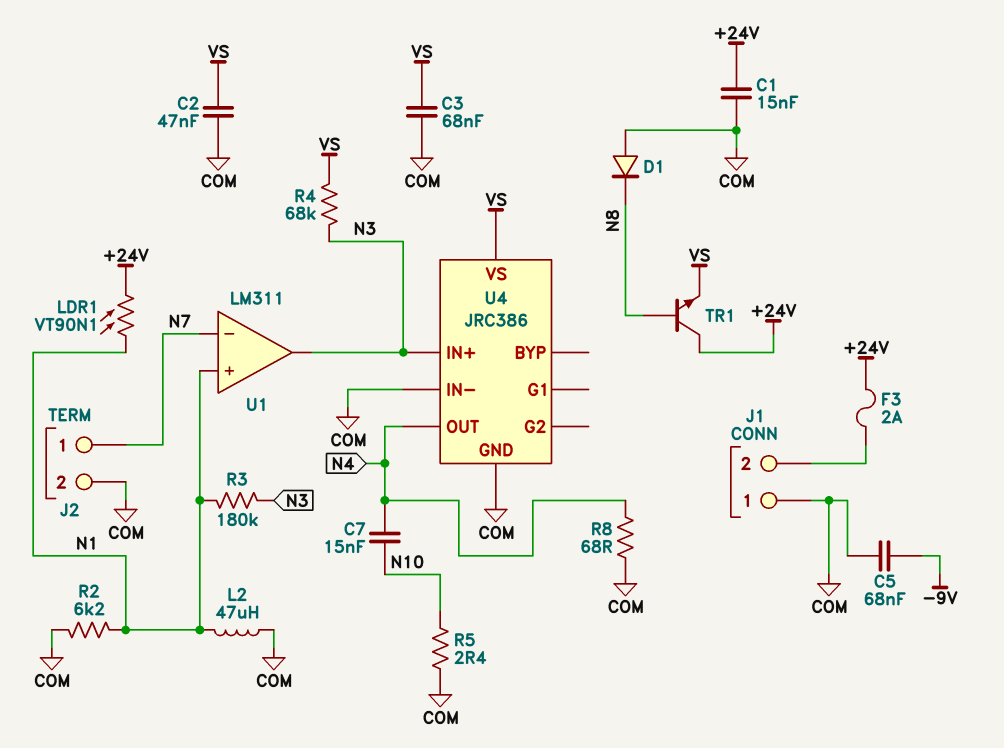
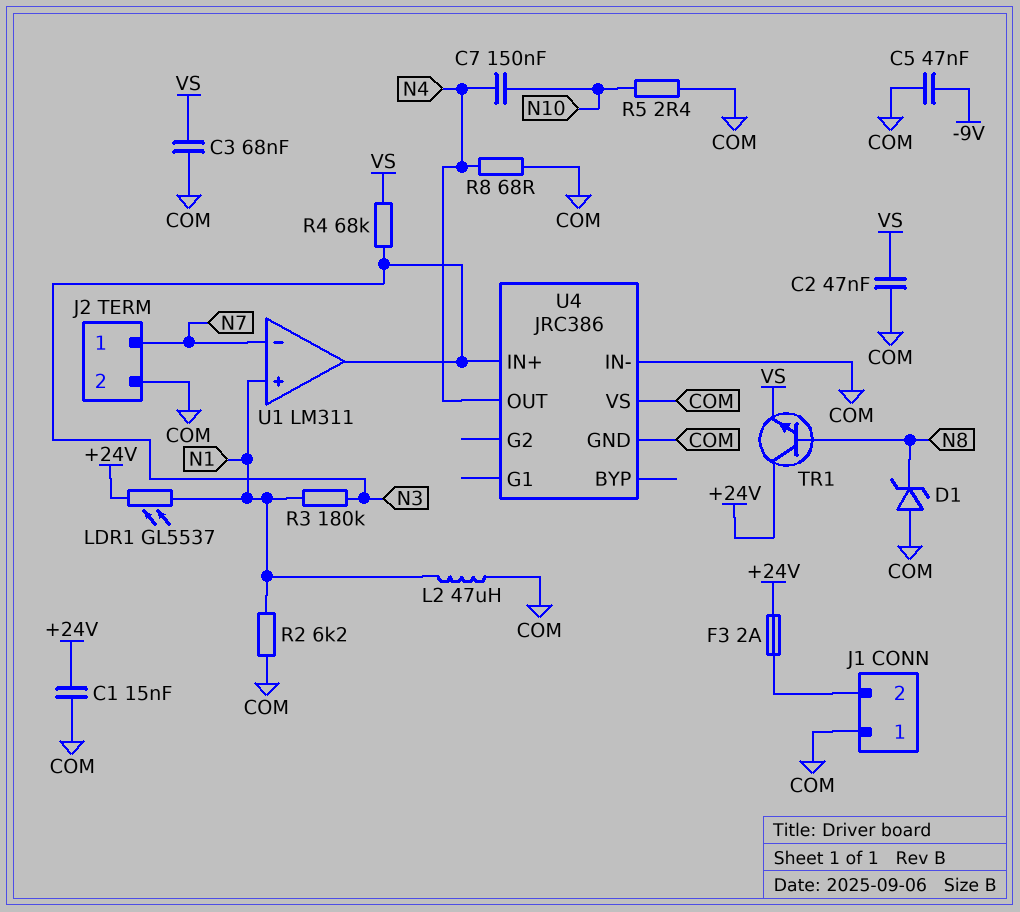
C5: 68nF (-9V, COM) -> 47nF (-9V, COM)
C7: 15nF (N4, N10) -> 150nF (N4, N10)
D1: diode (A COM, K N8) -> zener (A COM, K N8)
LDR1: VT90N1 (+24V, N1) -> GL5537 (+24V, N1)
U4 pin VS: VS -> COM

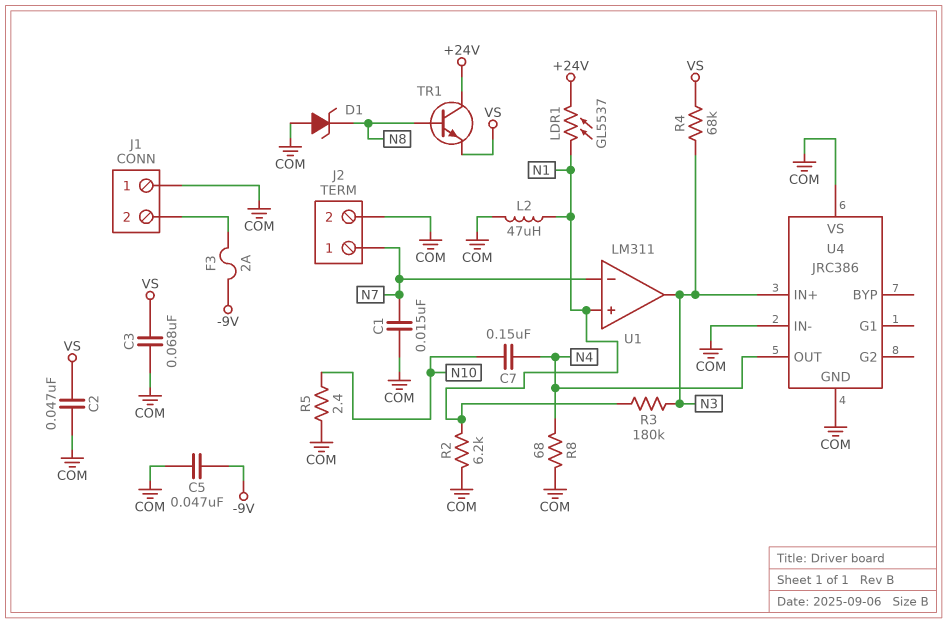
C1: 15nF (+24V, COM) -> 15nF (COM, N7)
F3: 2A (+24V, J1/2) -> 2A (-9V, J1/2)

